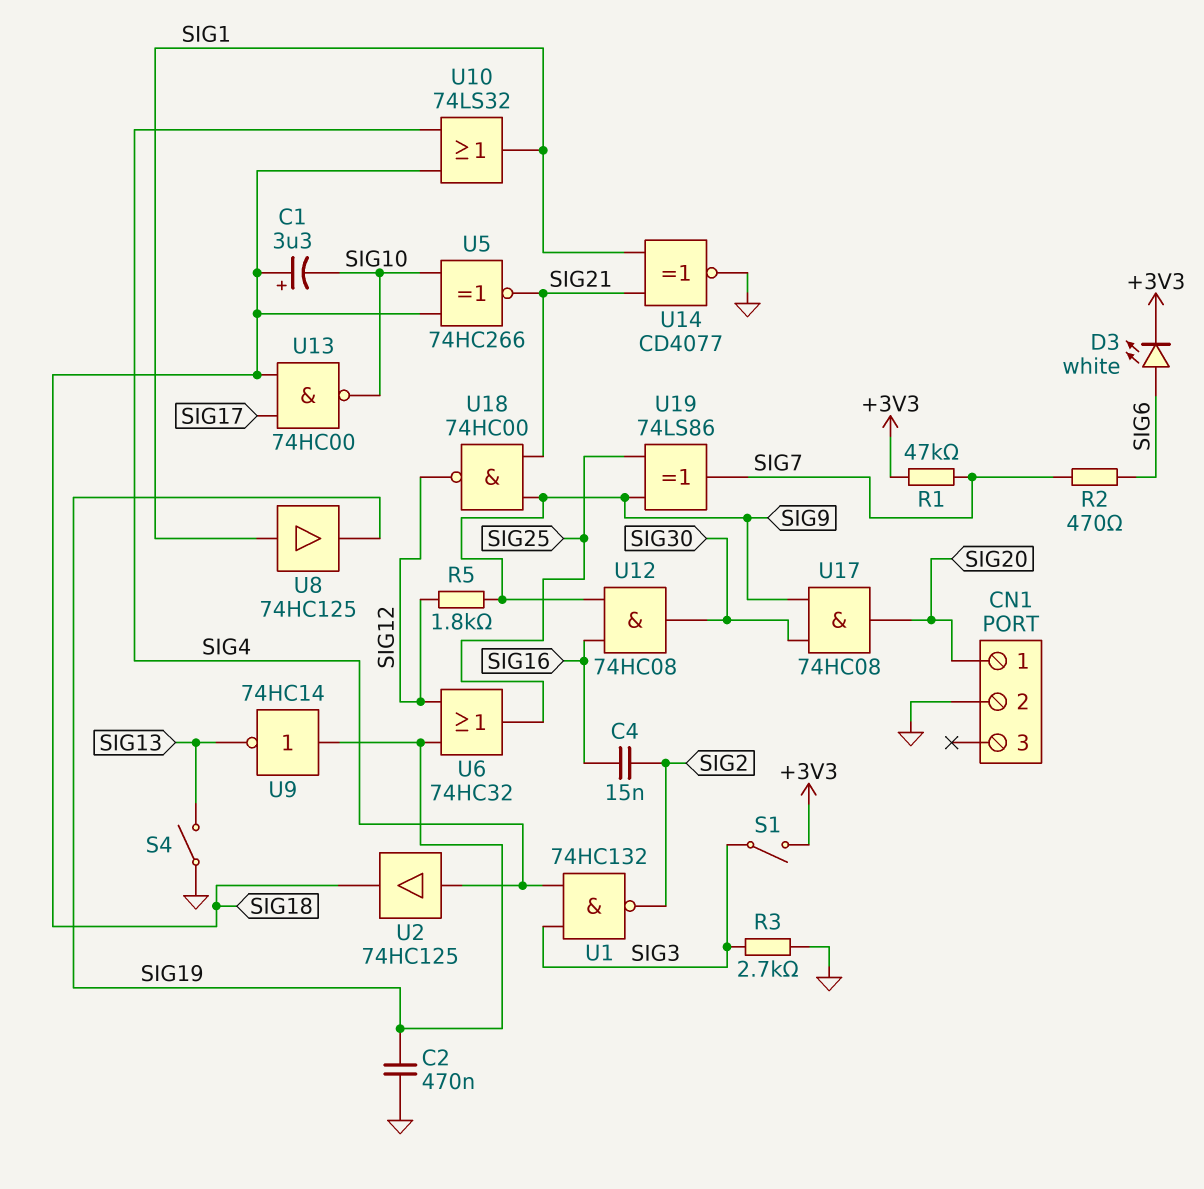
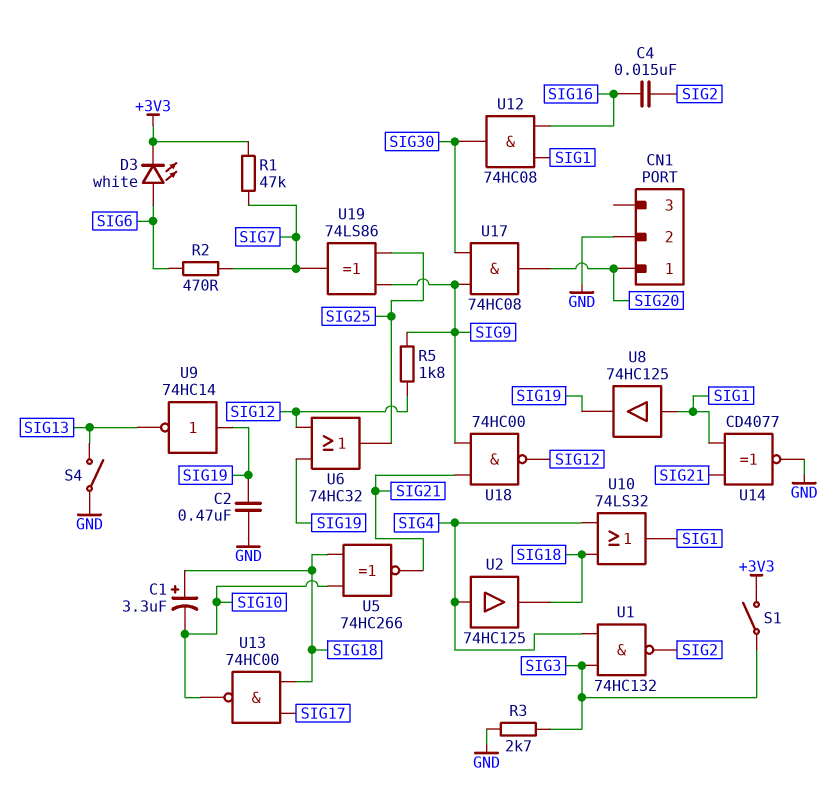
U12: AND 74HC08 (in SIG9, in SIG16, out SIG30) -> AND 74HC08 (in SIG1, in SIG16, out SIG30)

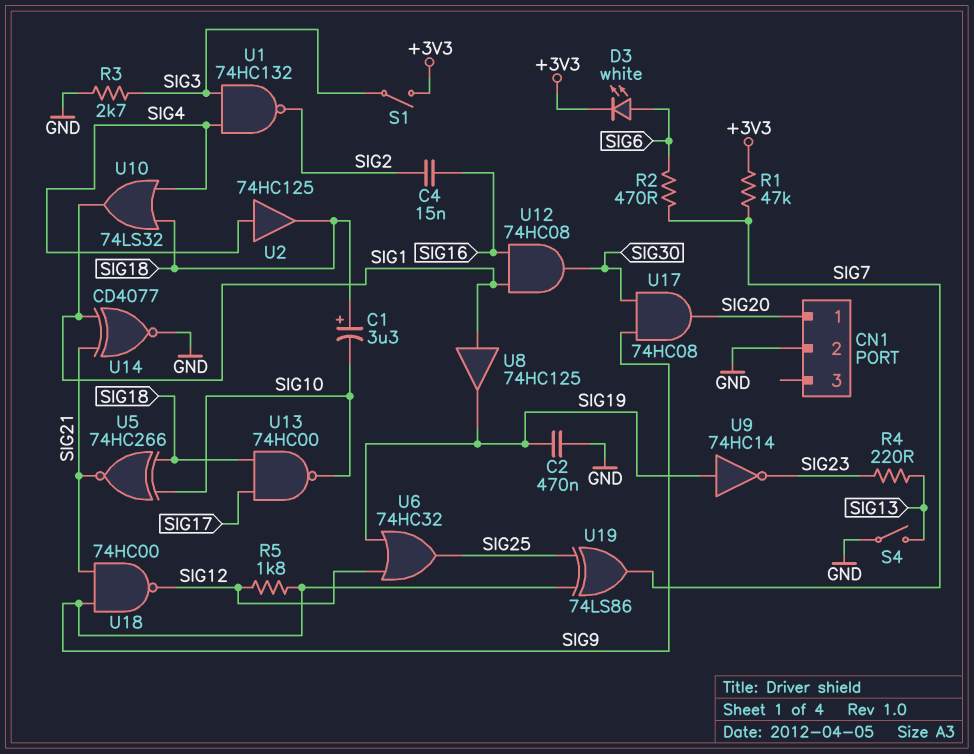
R4: none -> 220 (SIG13, SIG23)
U9: NOT 74HC14 (in SIG19, out SIG13) -> NOT 74HC14 (in SIG19, out SIG23)

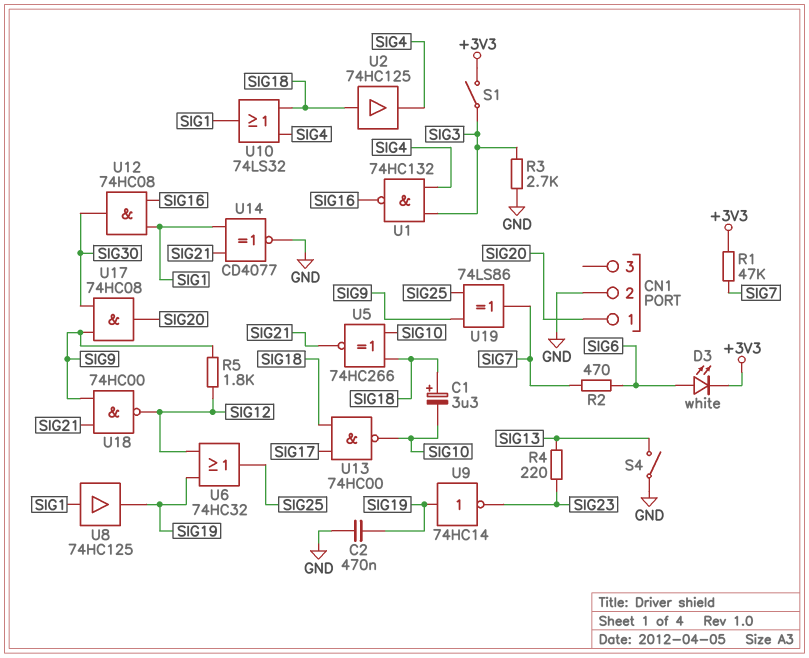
C4: 15nF (SIG2, SIG16) -> none
U1: NAND 74HC132 (in SIG3, in SIG4, out SIG2) -> NAND 74HC132 (in SIG3, in SIG4, out SIG16)
U2: buffer 74HC125 (in SIG4, out SIG18) -> buffer 74HC125 (in SIG18, out SIG4)

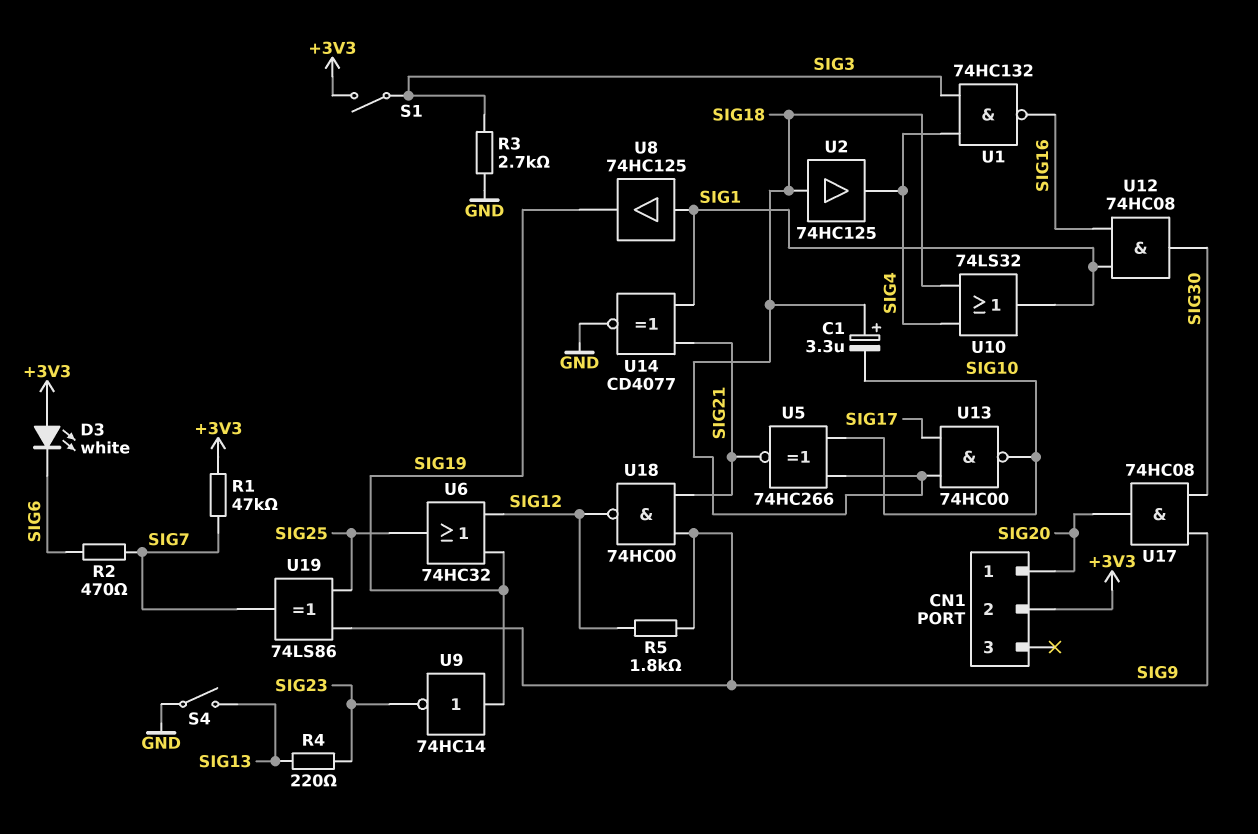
C2: 470nF (GND, SIG19) -> none
CN1 pin 2: GND -> +3V3
D3: LED white (A SIG6, K +3V3) -> LED white (A +3V3, K SIG6)

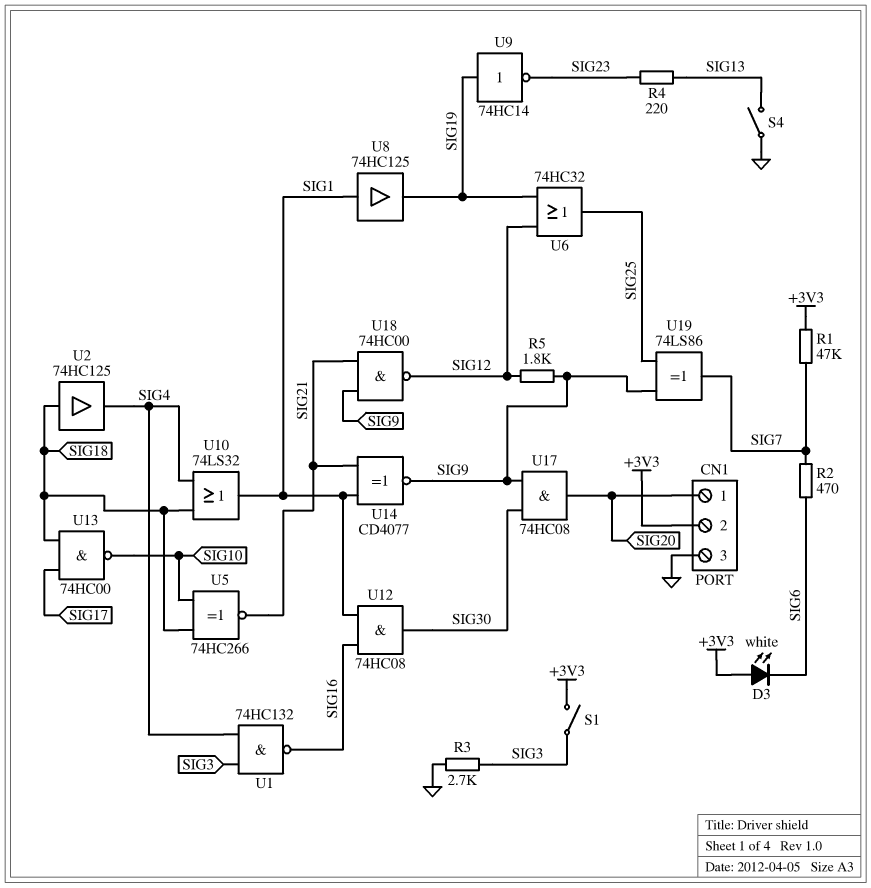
C1: 3.3uF (plus SIG18, minus SIG10) -> none
CN1 pin 3: none -> GND
U14: XNOR CD4077 (in SIG1, in SIG21, out GND) -> XNOR CD4077 (in SIG1, in SIG21, out SIG9)

